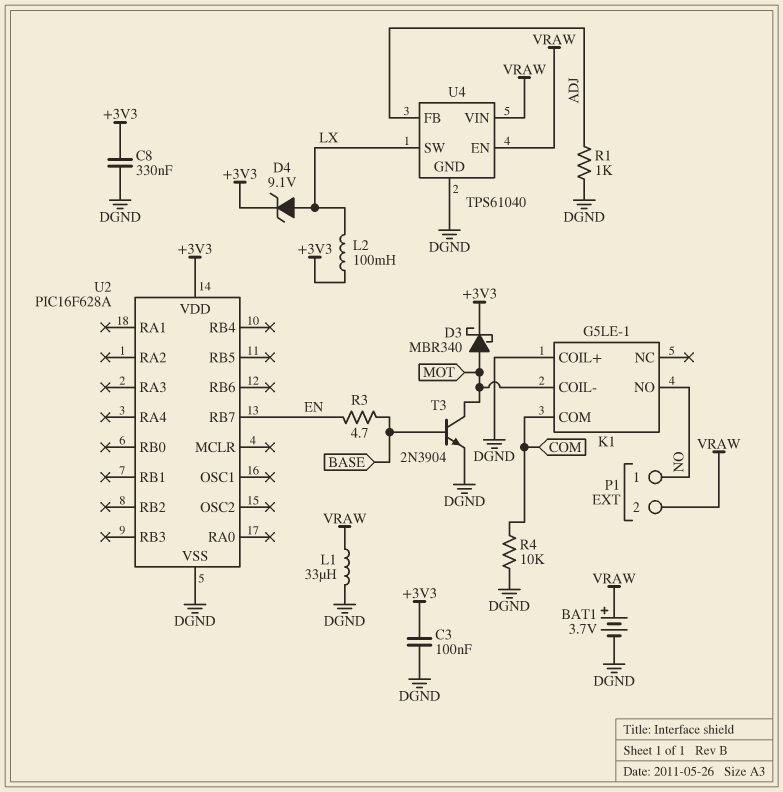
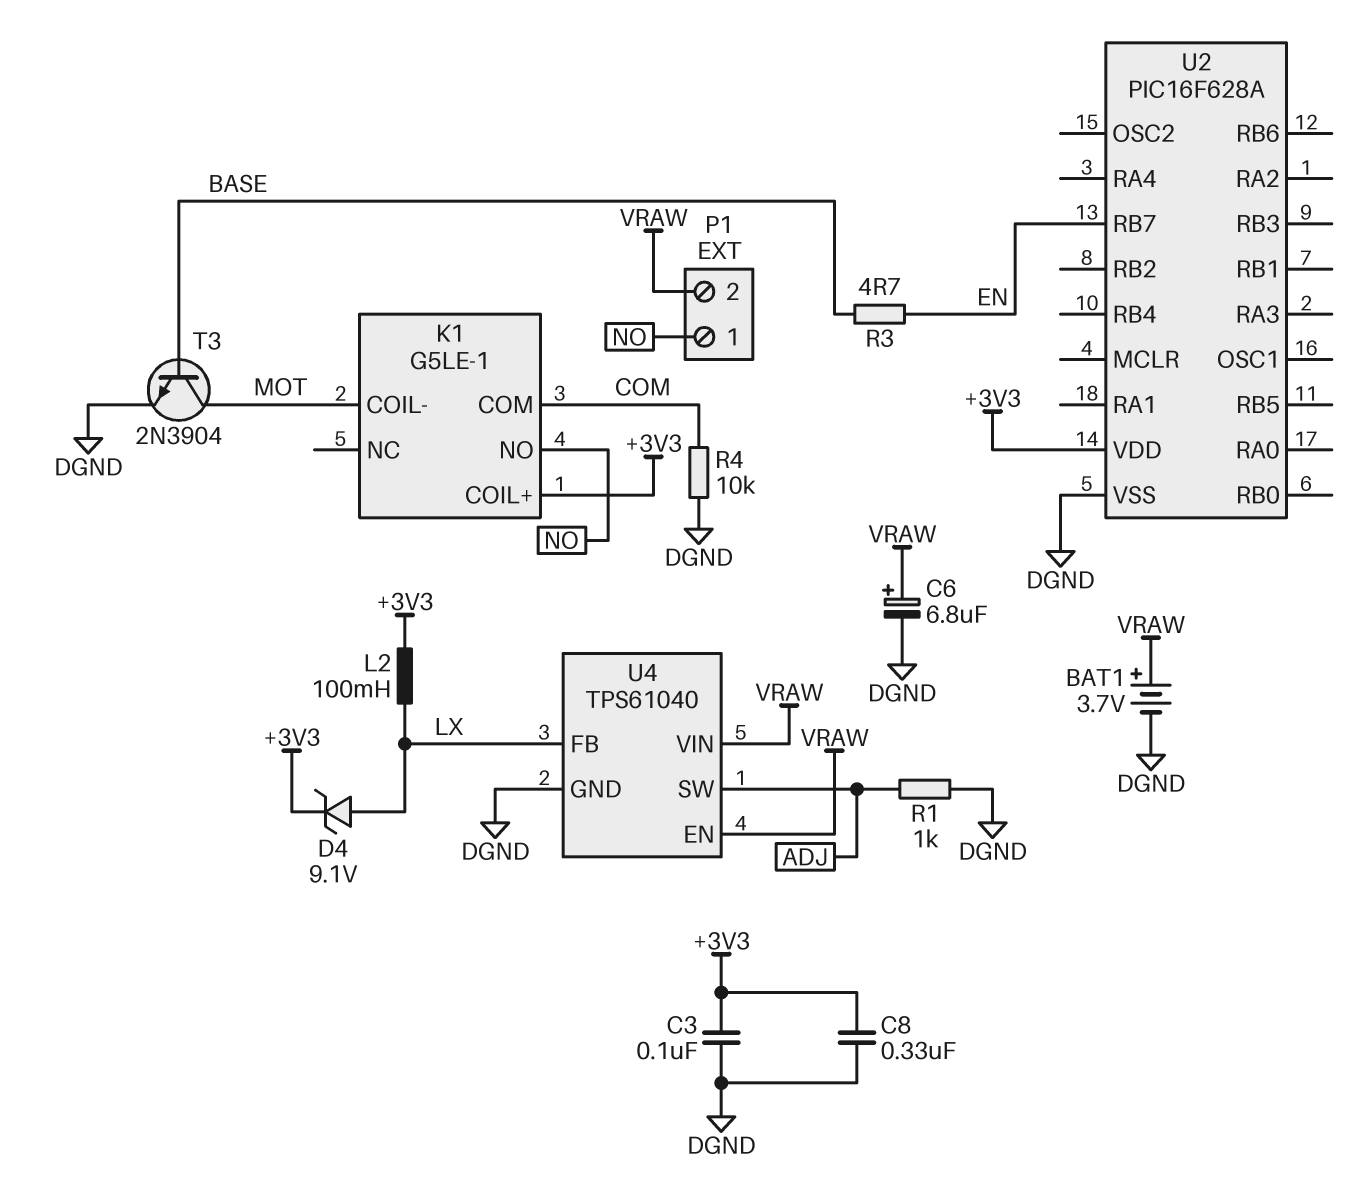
C6: none -> 6.8uF (plus VRAW, minus DGND)
D3: schottky MBR340 (A MOT, K +3V3) -> none
K1 pin COIL+: DGND -> +3V3
L1: 33uH (DGND, VRAW) -> none
U4 pin FB: ADJ -> LX
U4 pin SW: LX -> ADJ

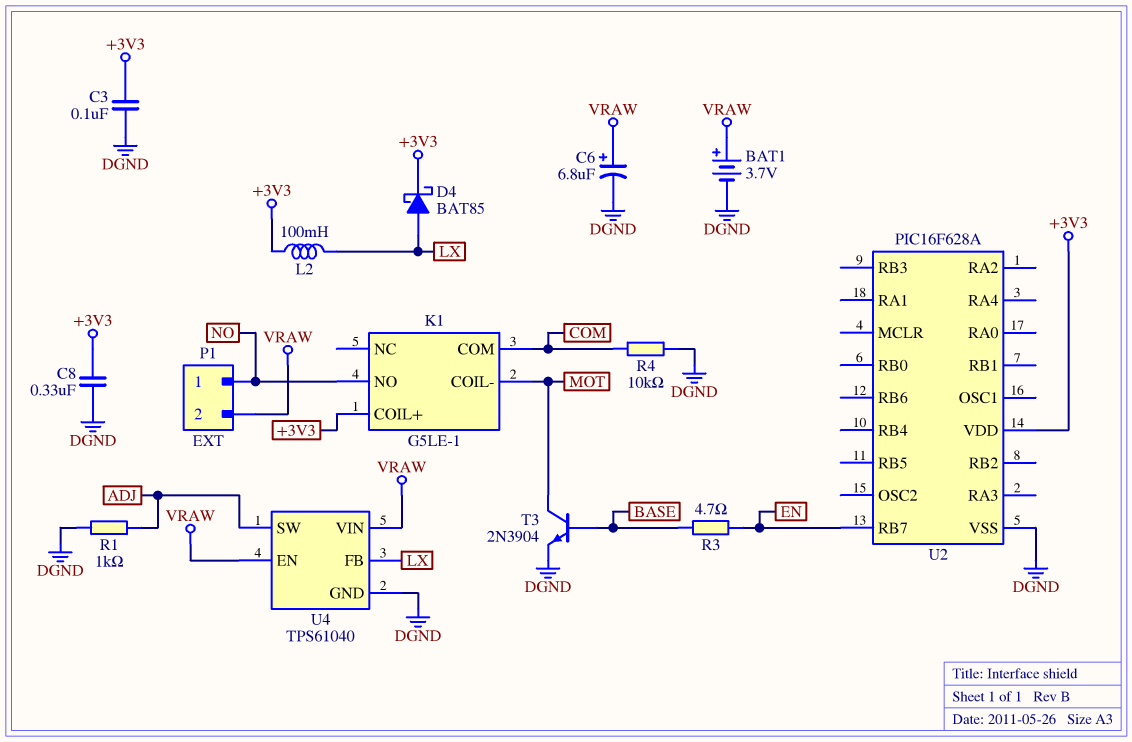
D4: zener 9.1V (A LX, K +3V3) -> schottky BAT85 (A LX, K +3V3)

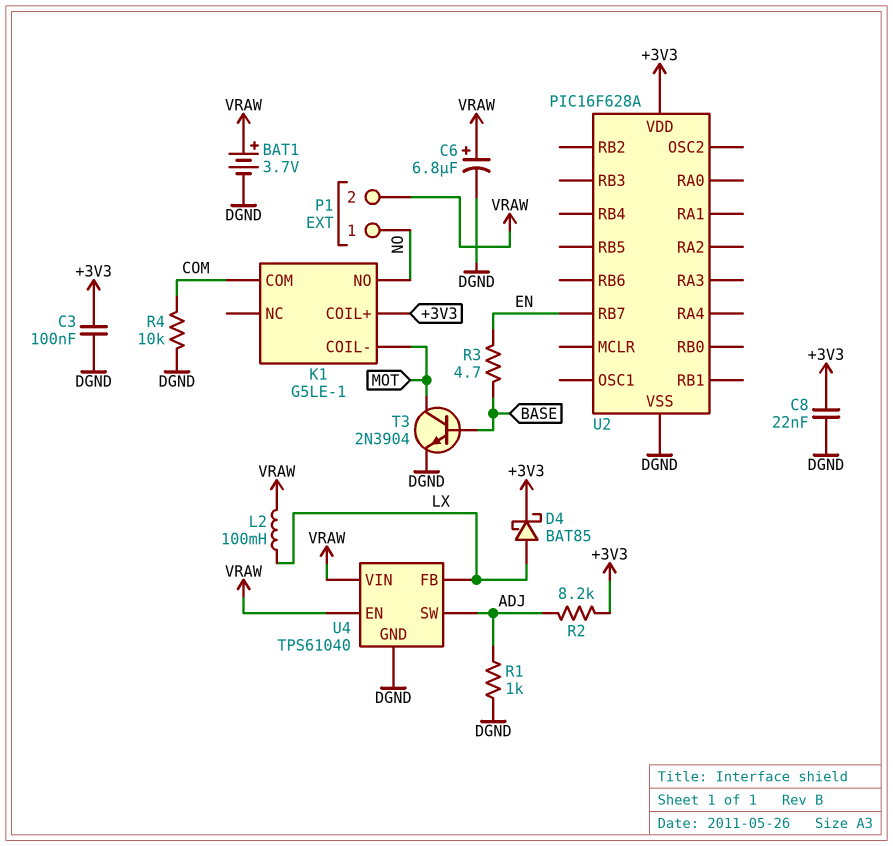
C8: 330nF (+3V3, DGND) -> 22nF (+3V3, DGND)
L2: 100mH (+3V3, LX) -> 100mH (LX, VRAW)
R2: none -> 8.2k (+3V3, ADJ)

